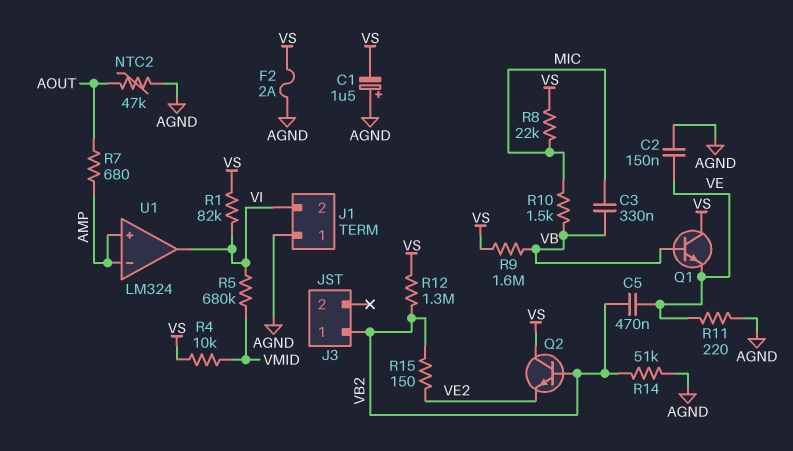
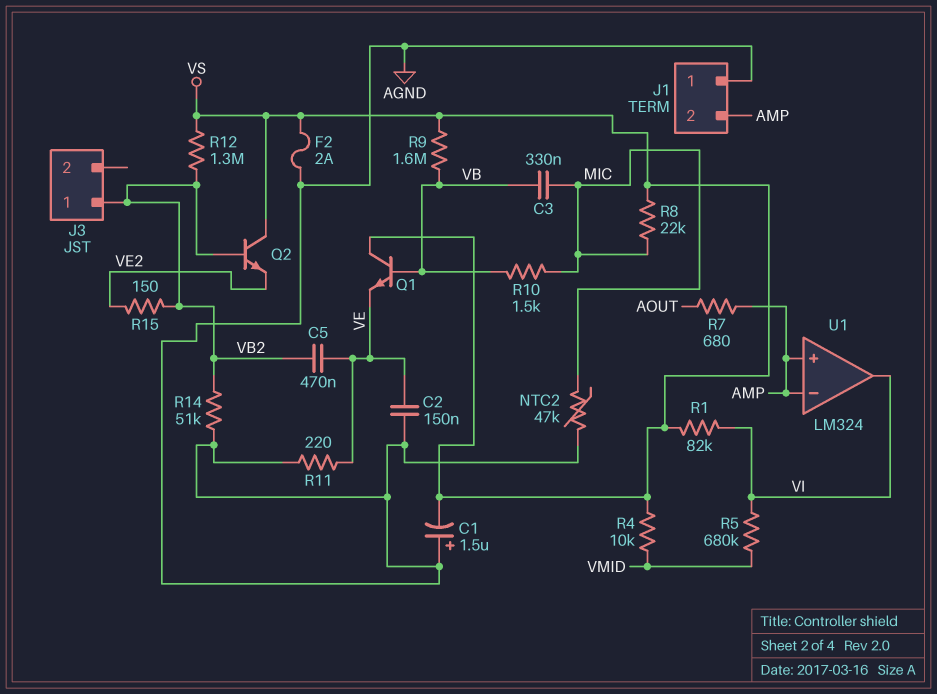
J1 pin 2: VI -> AMP
NTC2: 47k (AGND, AOUT) -> 47k (AGND, MIC)

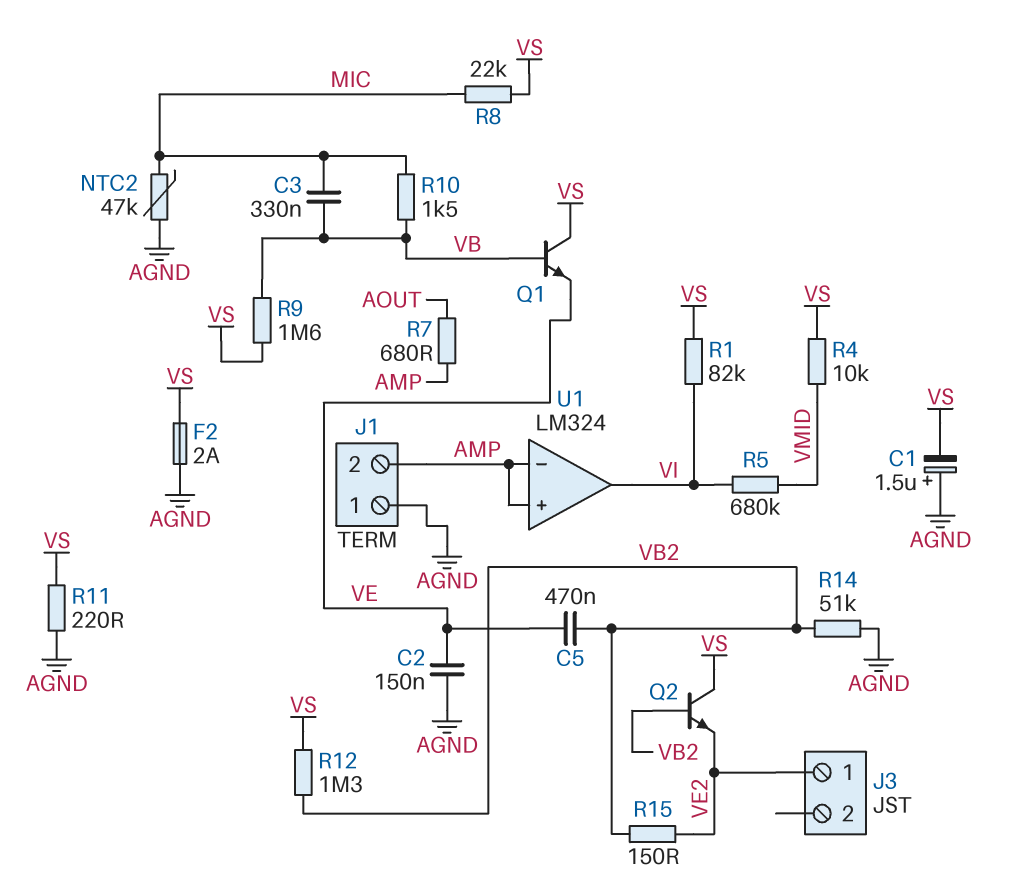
J3 pin 1: VB2 -> VE2
R11: 220 (AGND, VE) -> 220 (AGND, VS)

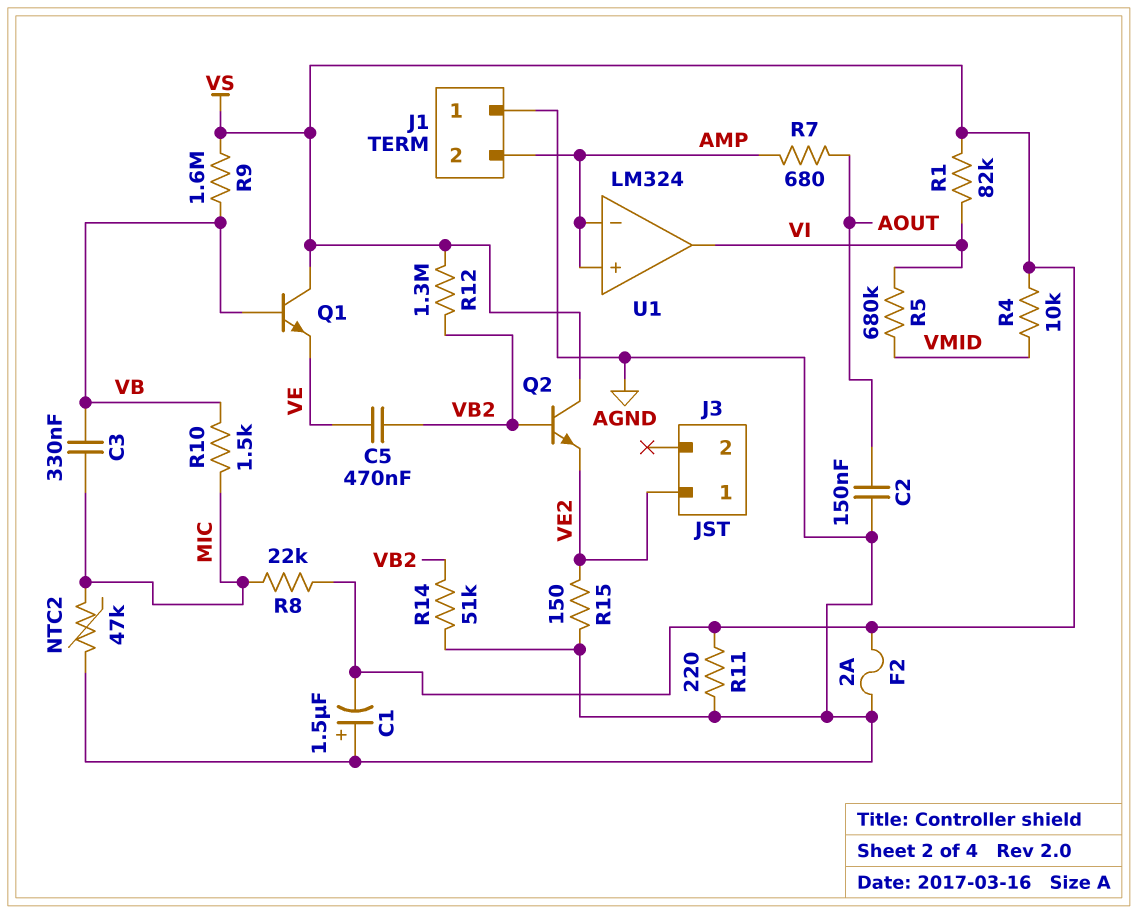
C2: 150nF (AGND, VE) -> 150nF (AGND, AOUT)
R15: 150 (VB2, VE2) -> 150 (AGND, VE2)

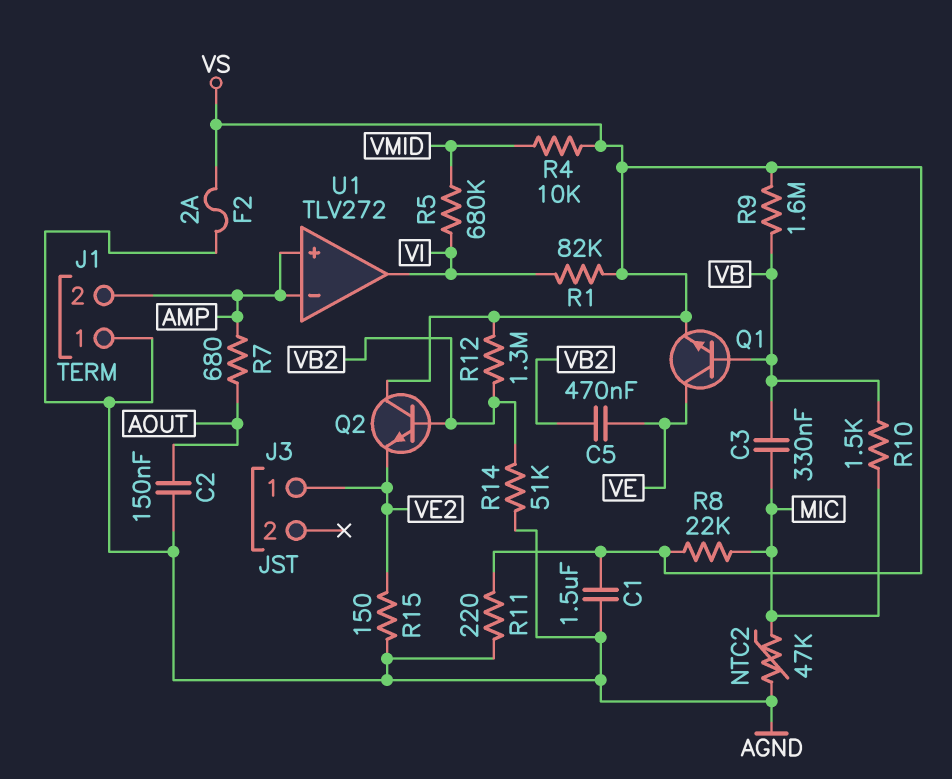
C1: 1.5uF (plus AGND, minus VS) -> 1.5uF (AGND, VS)
Q1: NPN (B VB, C VS, E VE) -> NPN (B VB, C VE, E VS)
U1: LM324 -> TLV272

